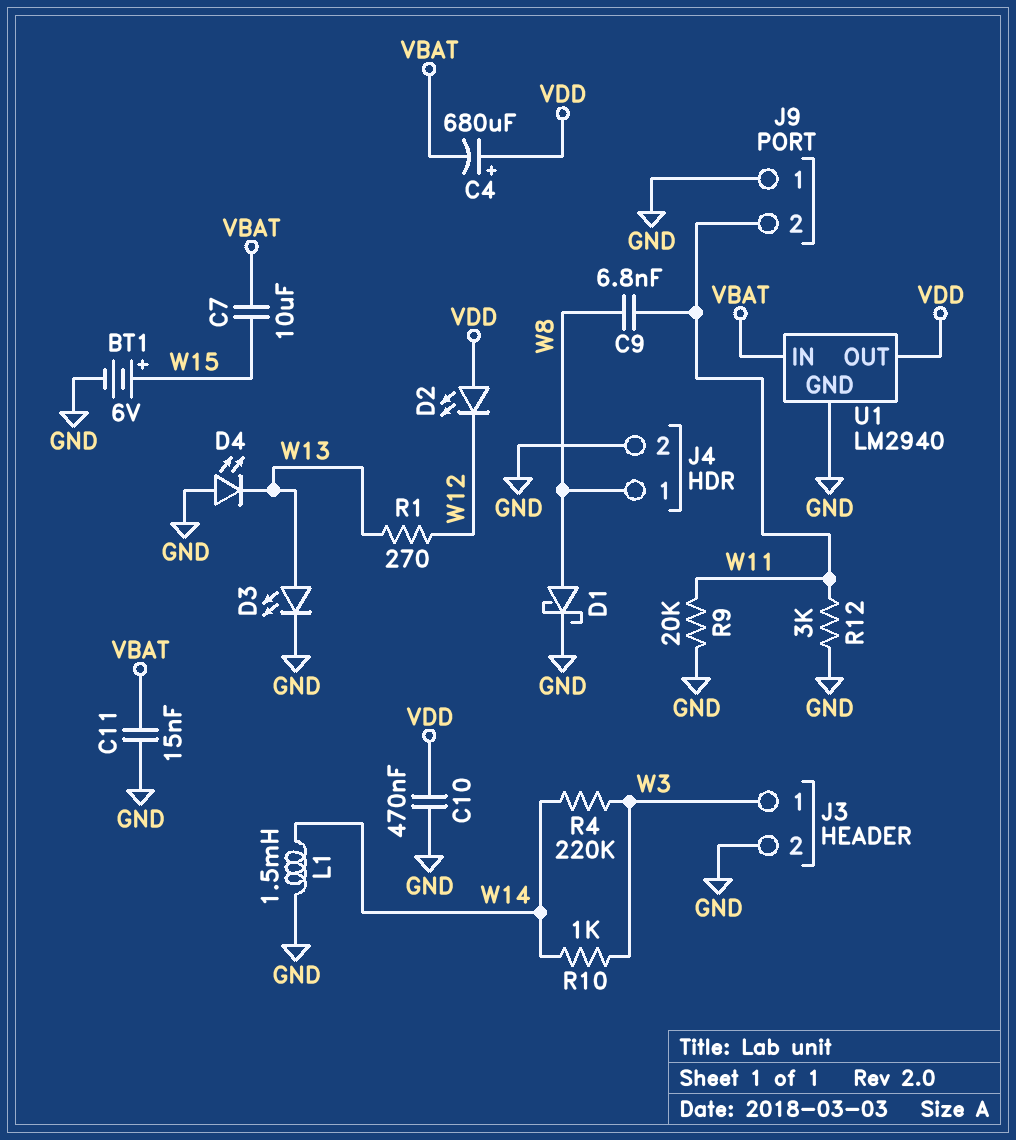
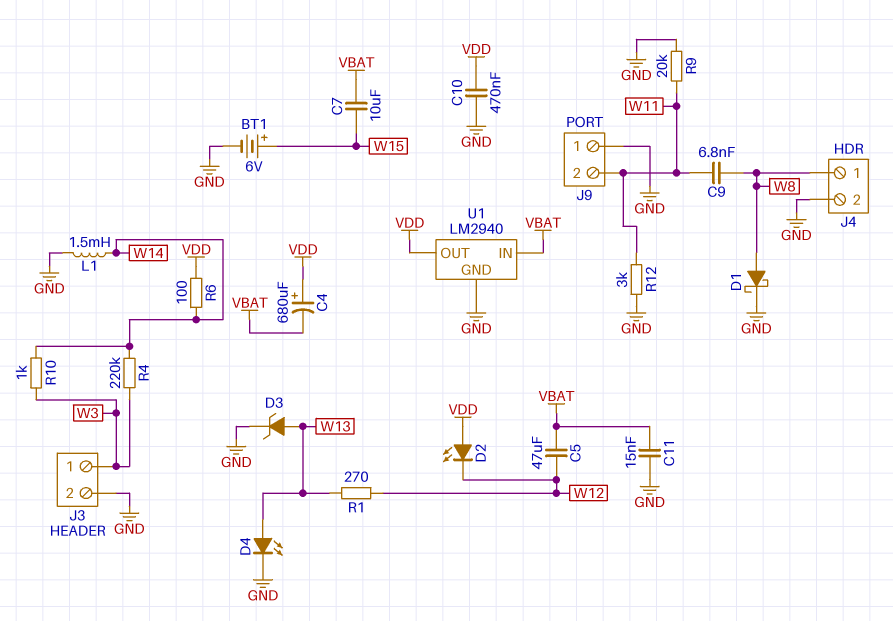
C5: none -> 47uF (VBAT, W12)
D3: LED (A W13, K GND) -> zener (A W13, K GND)
D4: LED (A GND, K W13) -> LED (A W13, K GND)
R6: none -> 100 (VDD, W14)

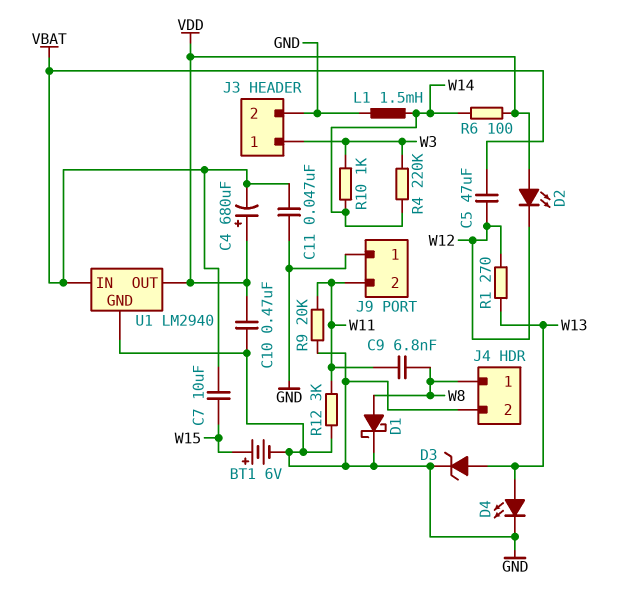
C11: 15nF (GND, VBAT) -> 47nF (GND, VBAT)

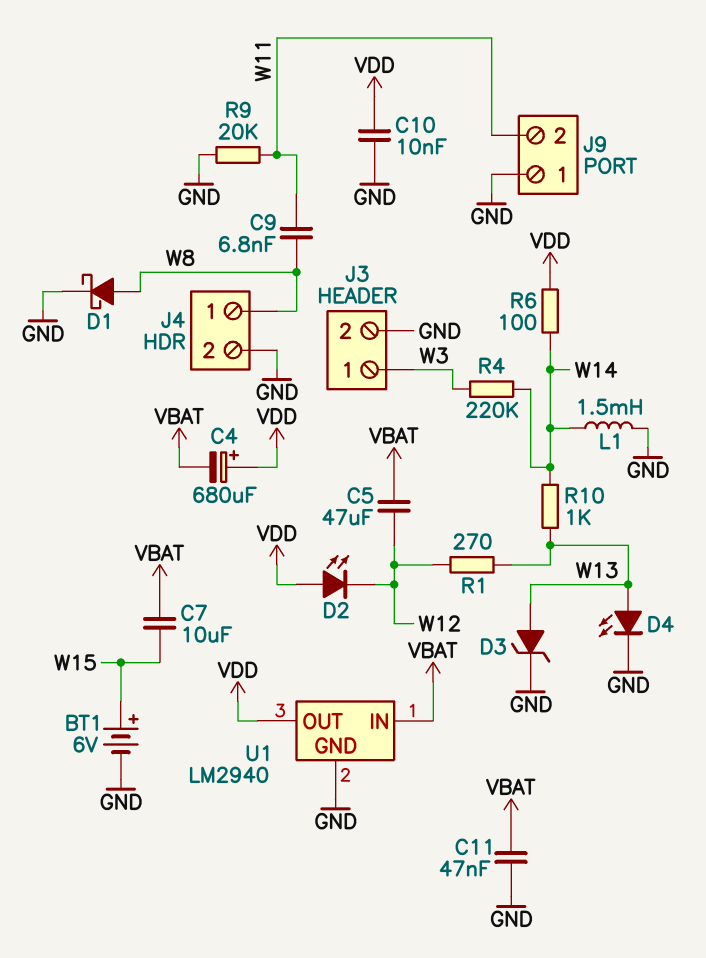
C10: 470nF (GND, VDD) -> 10nF (GND, VDD)
R10: 1k (W3, W14) -> 1k (W13, W14)
R12: 3k (GND, W11) -> none

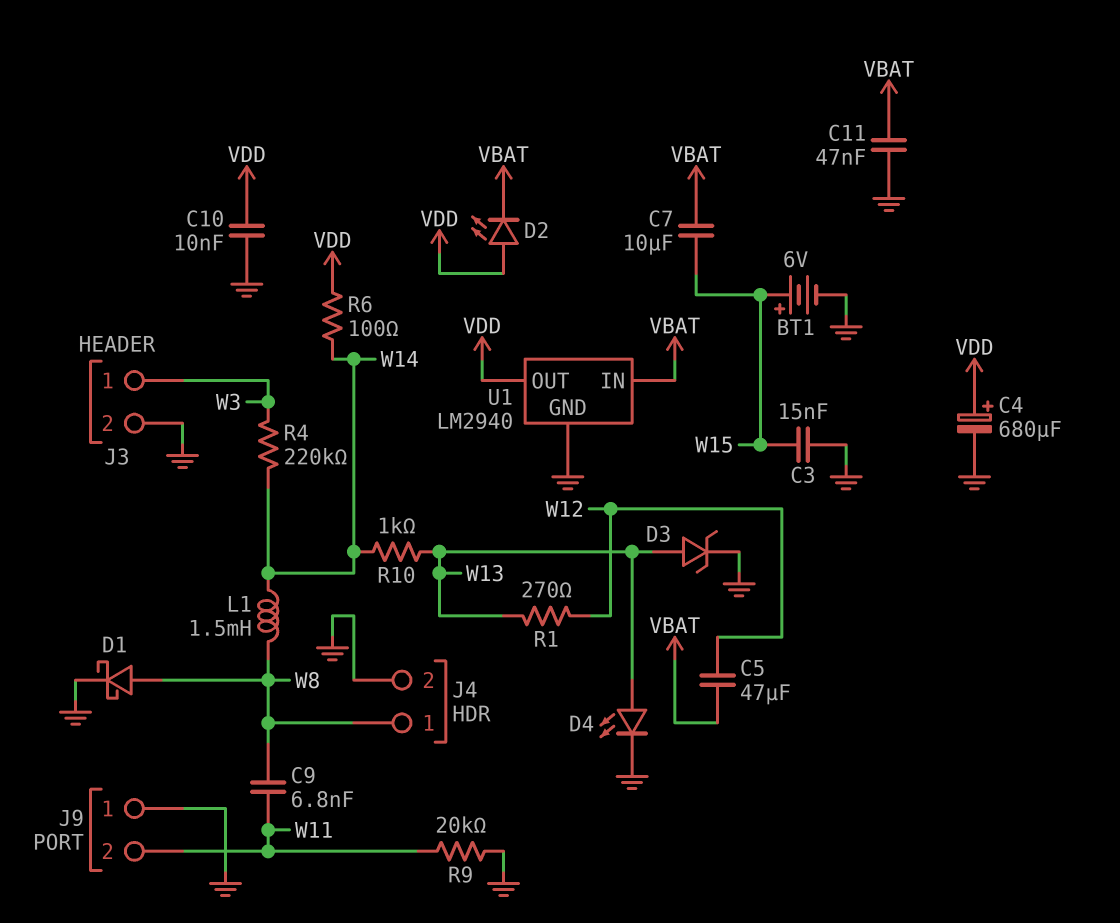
C3: none -> 15nF (GND, W15)
C4: 680uF (plus VDD, minus VBAT) -> 680uF (plus VDD, minus GND)
D2: LED (A VDD, K W12) -> LED (A VDD, K VBAT)
L1: 1.5mH (GND, W14) -> 1.5mH (W8, W14)

